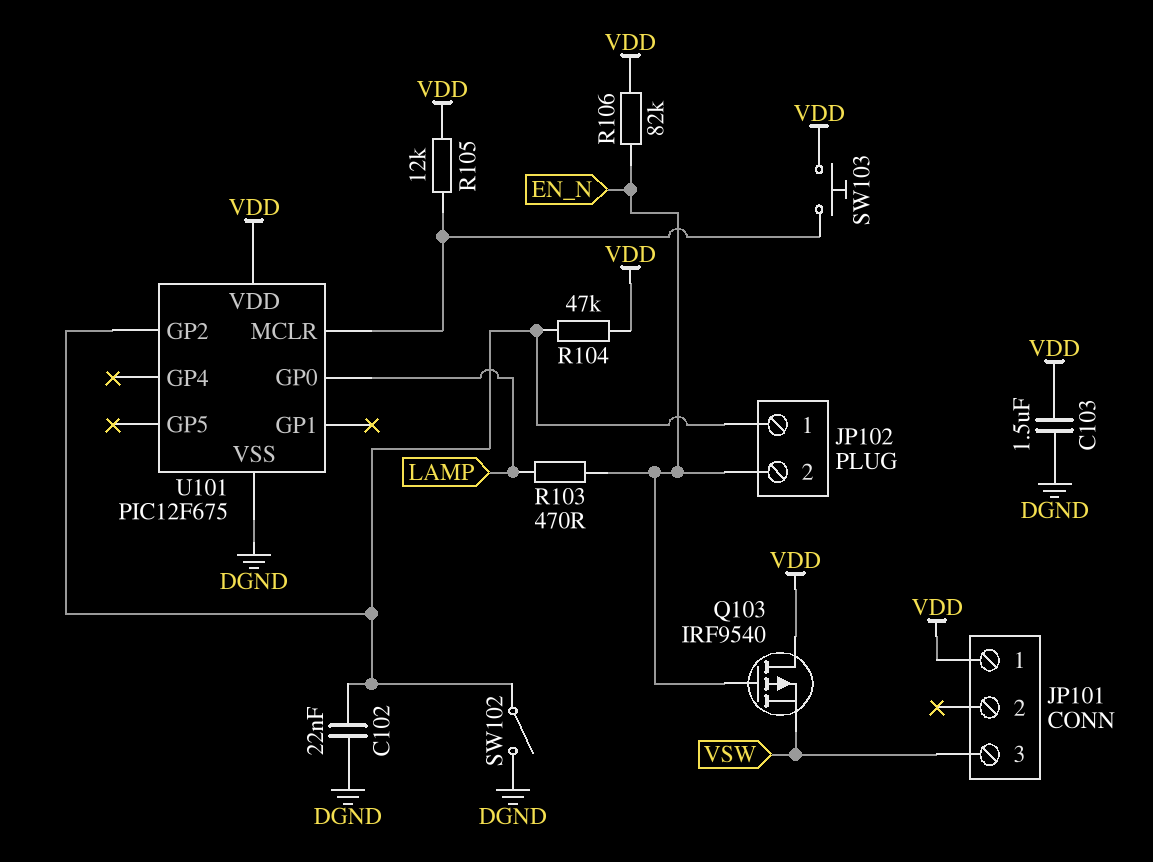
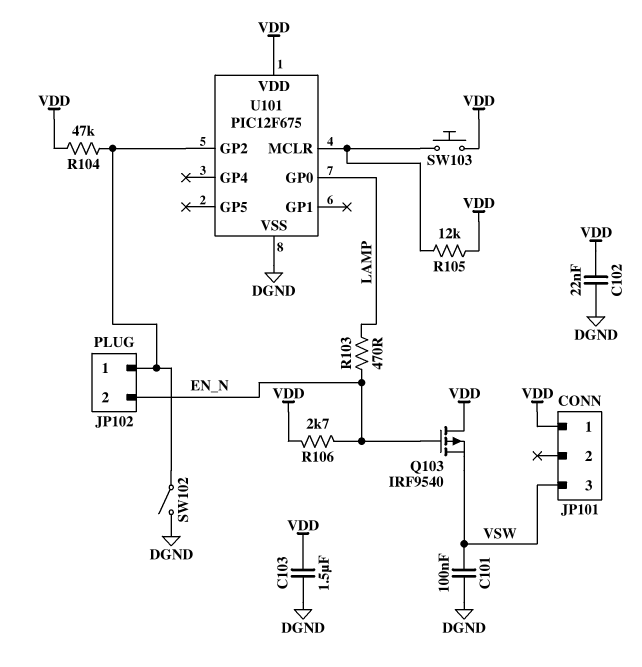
C101: none -> 100nF (DGND, VSW)
C102: 22nF (DGND, JP102/1) -> 22nF (DGND, VDD)
R106: 82k (EN_N, VDD) -> 2.7k (EN_N, VDD)

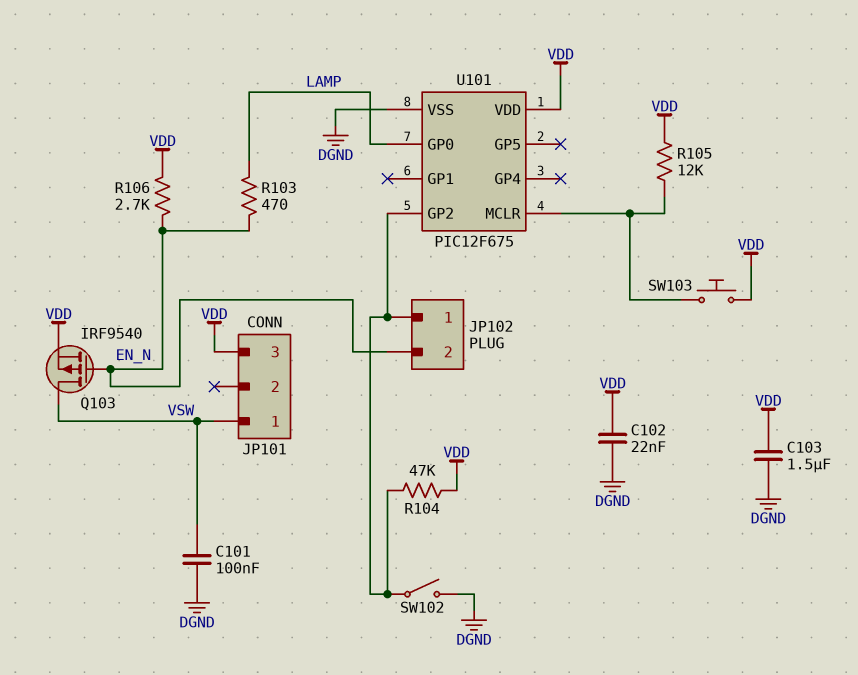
JP101 pin 1: VDD -> VSW
JP101 pin 3: VSW -> VDD
Q103: PMOS IRF9540 (G EN_N, D VDD, S VSW) -> PMOS IRF9540 (G EN_N, D VSW, S VDD)

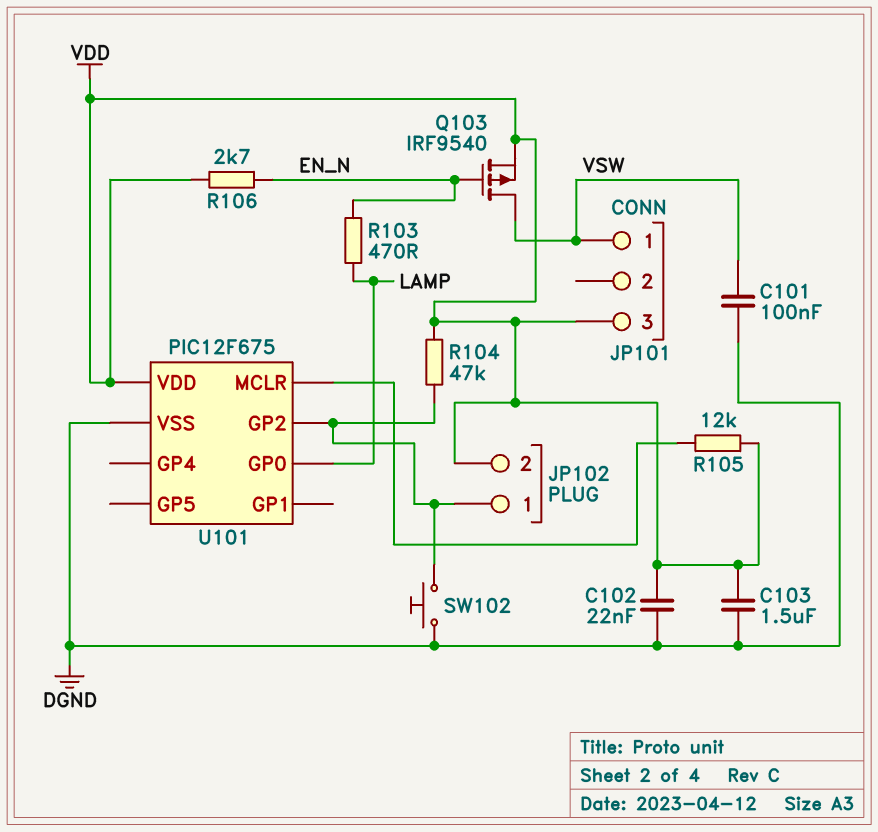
JP102 pin 2: EN_N -> VDD
SW102: switch (DGND, JP102/1) -> button (DGND, JP102/1)
SW103: button (U101/MCLR, VDD) -> none

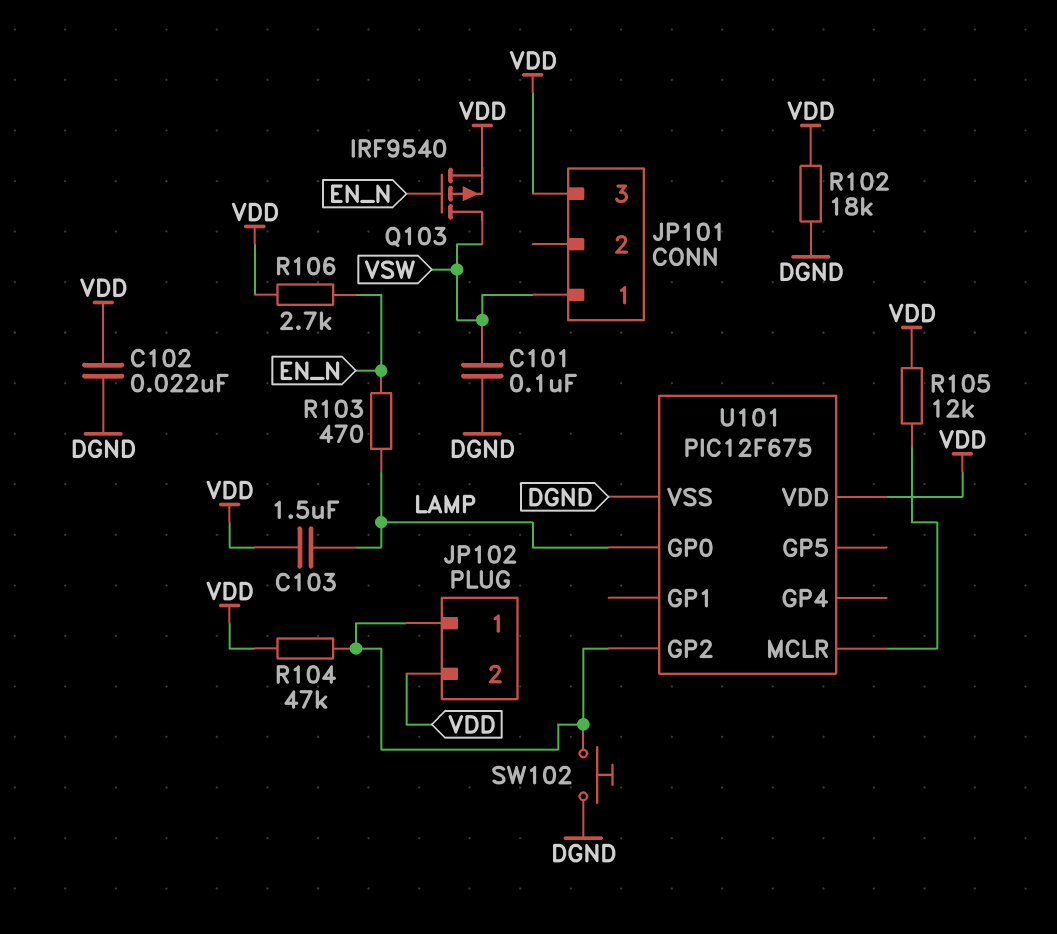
C103: 1.5uF (DGND, VDD) -> 1.5uF (LAMP, VDD)
R102: none -> 18k (DGND, VDD)

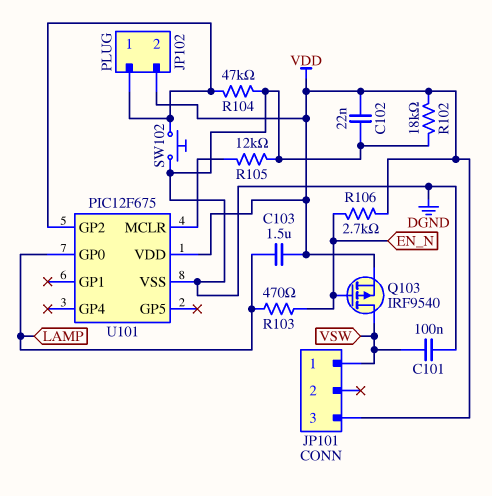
R104: 47k (JP102/1, VDD) -> 47k (DGND, JP102/1)
R105: 12k (U101/MCLR, VDD) -> 12k (DGND, U101/MCLR)

